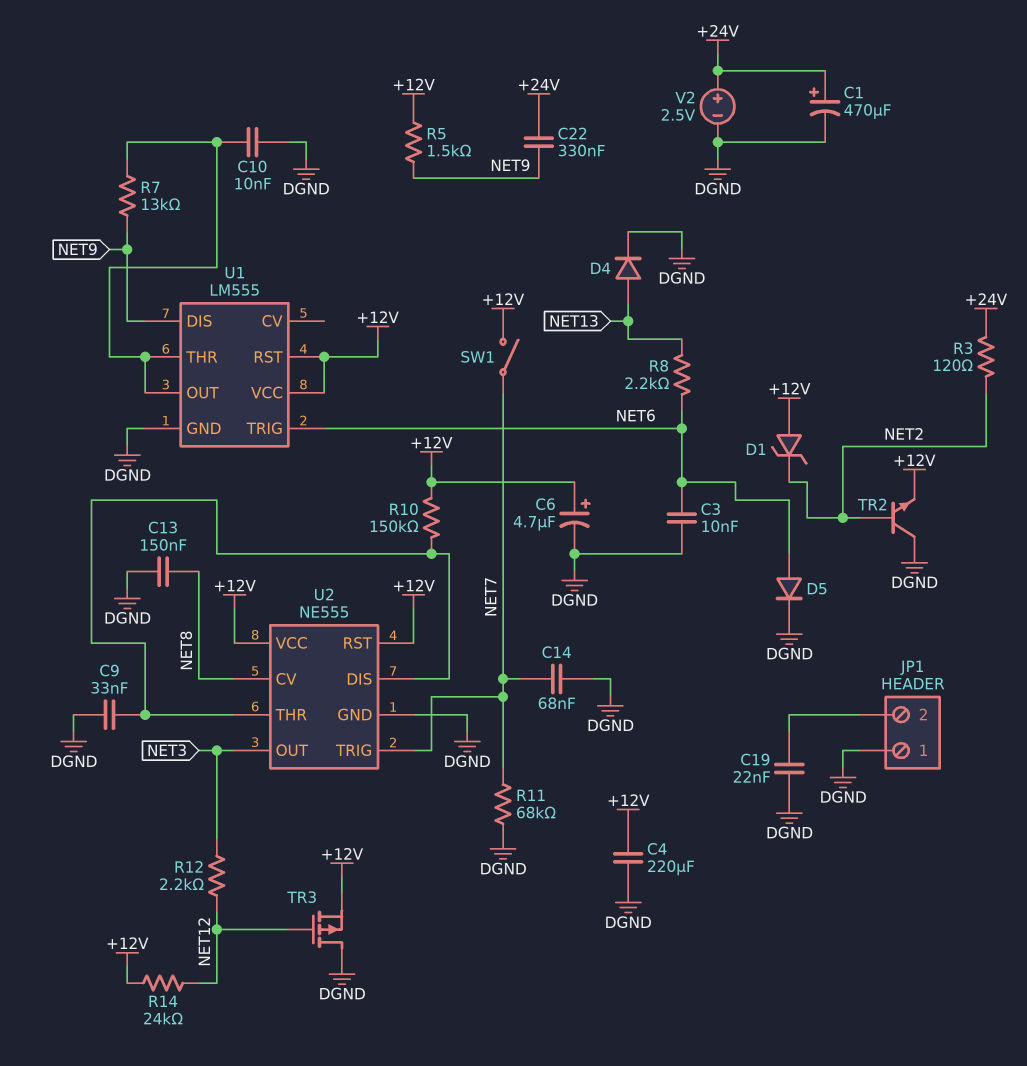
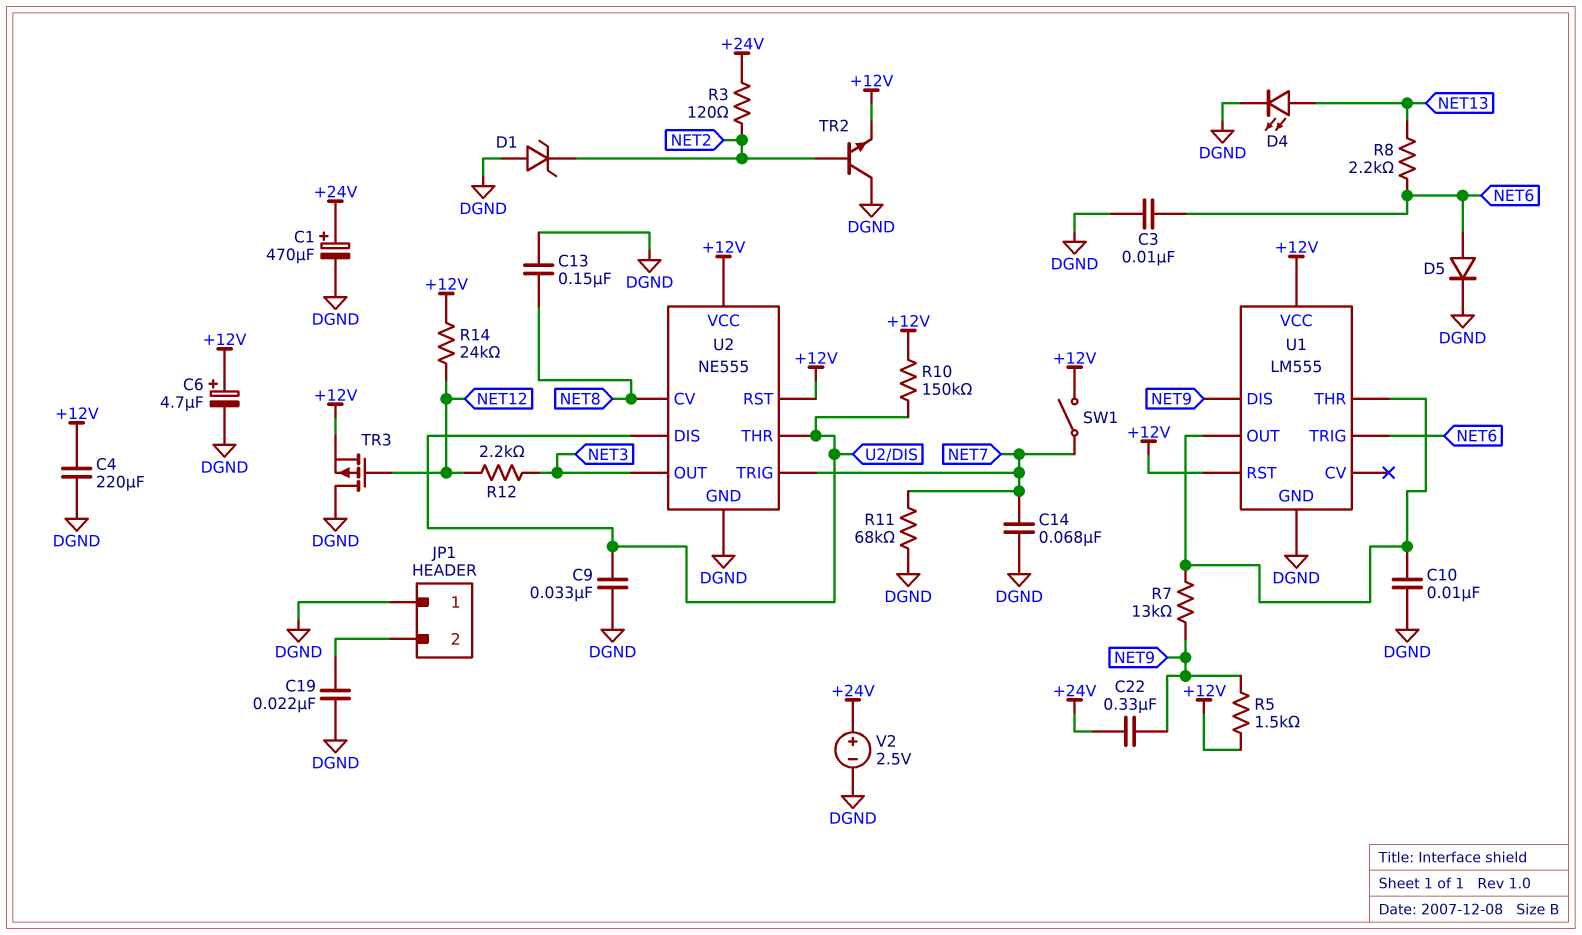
D1: zener (A +12V, K NET2) -> zener (A DGND, K NET2)
D4: diode (A NET13, K DGND) -> LED (A NET13, K DGND)

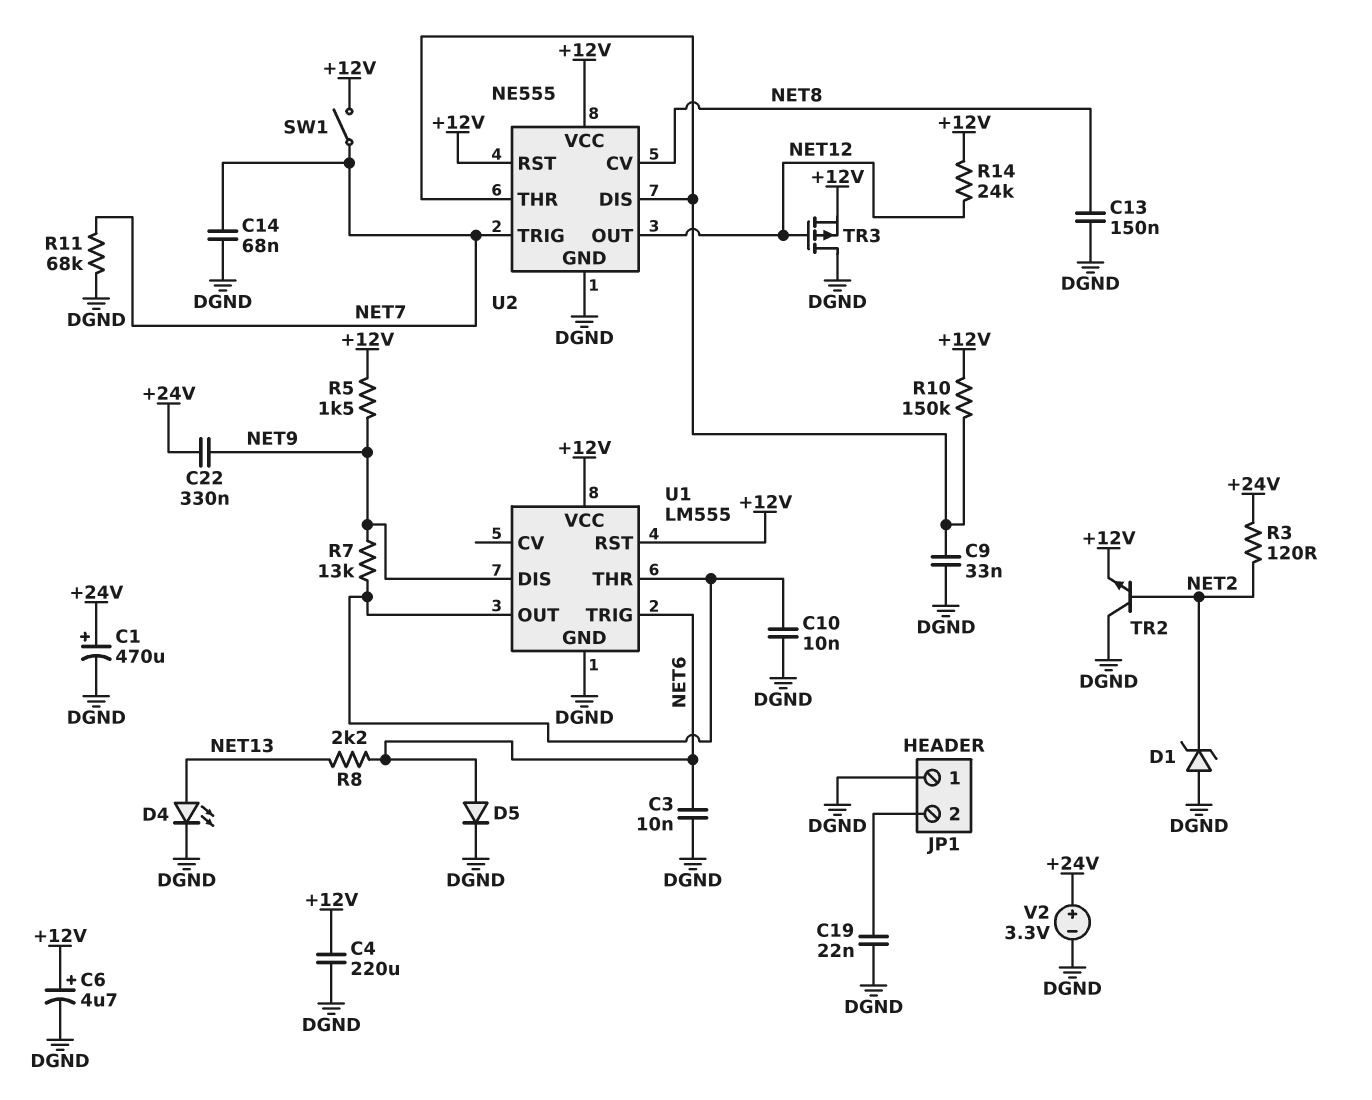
R12: 2.2k (NET3, NET12) -> none
U2 pin OUT: NET3 -> NET12
V2: 2.5V (plus +24V, minus DGND) -> 3.3V (plus +24V, minus DGND)

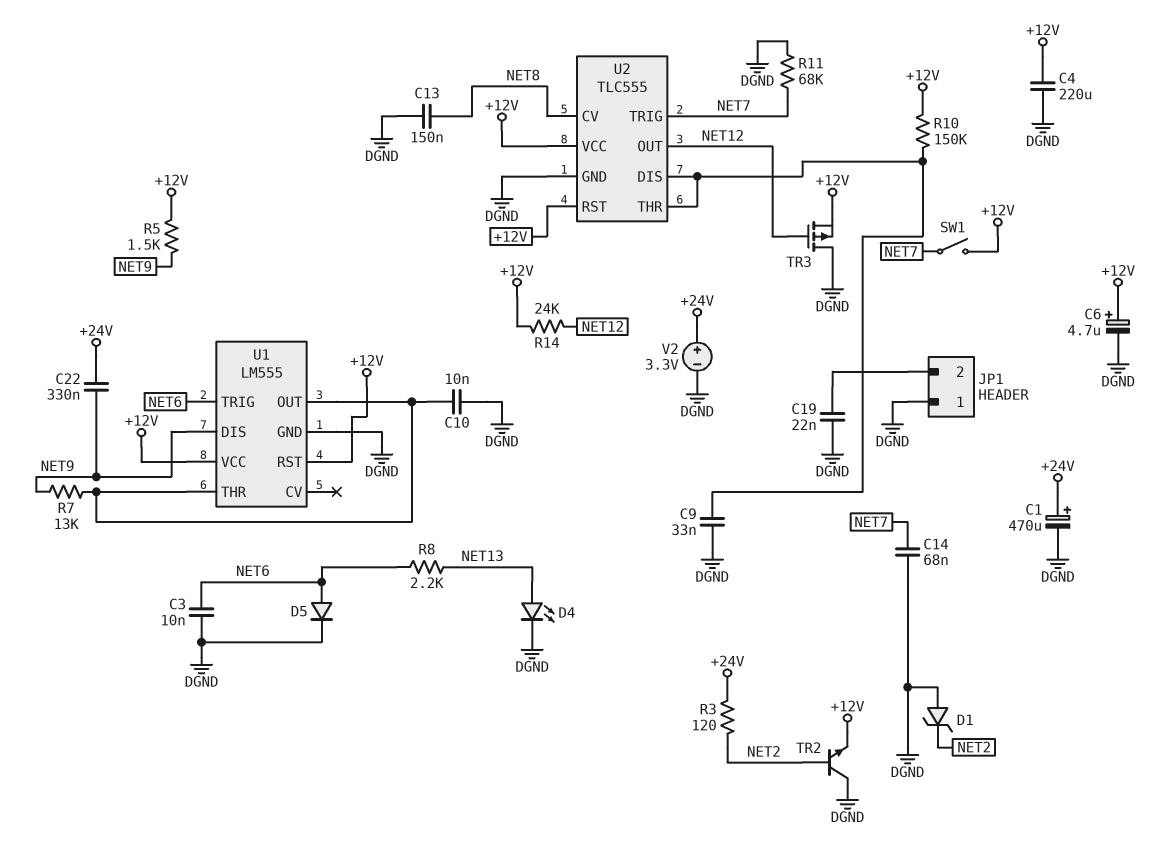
U2: NE555 -> TLC555

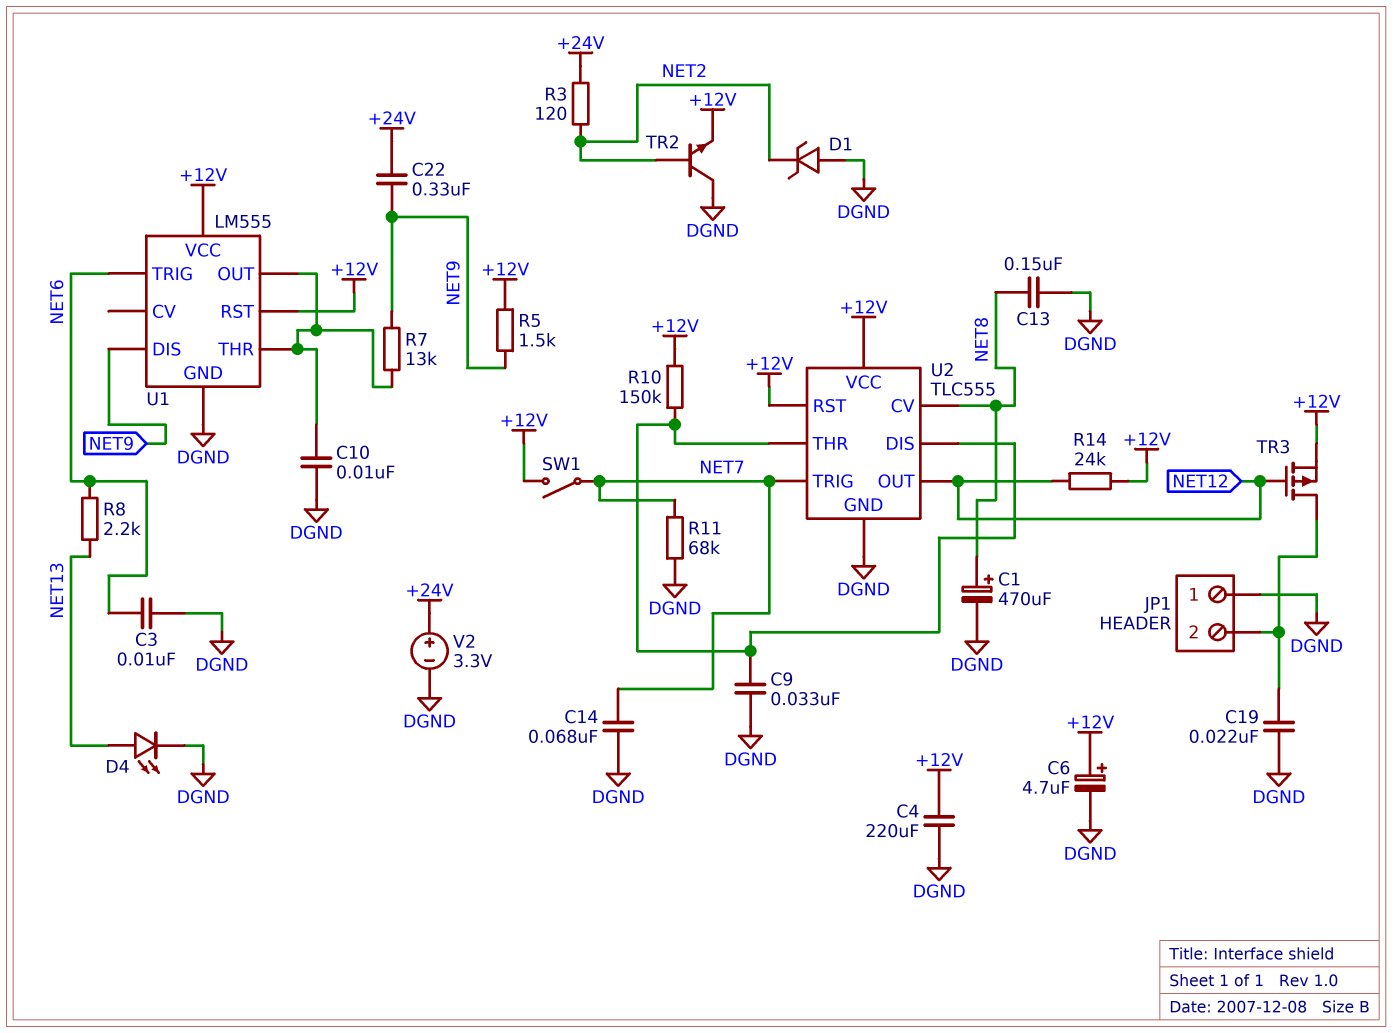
C1: 470uF (plus +24V, minus DGND) -> 470uF (plus NET8, minus DGND)
D5: diode (A NET6, K DGND) -> none
TR3: PMOS (G NET12, D DGND, S +12V) -> PMOS (G NET12, D JP1/2, S +12V)

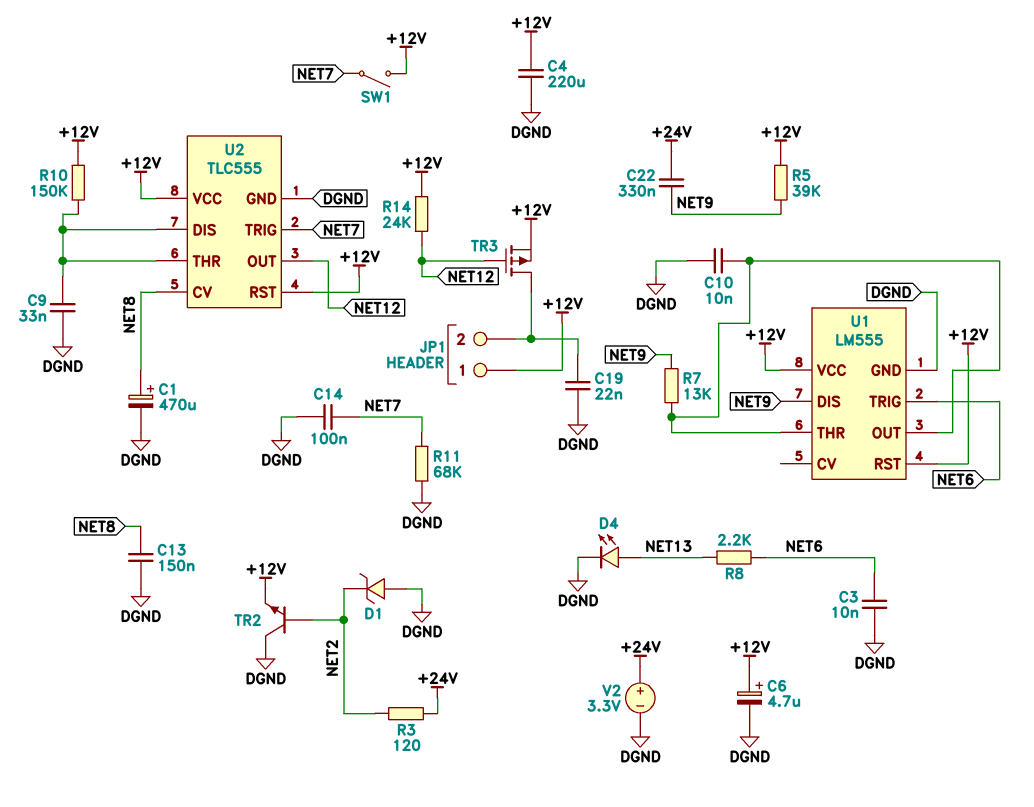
C14: 68nF (DGND, NET7) -> 100nF (DGND, NET7)
JP1 pin 1: DGND -> +12V
R5: 1.5k (+12V, NET9) -> 39k (+12V, NET9)

